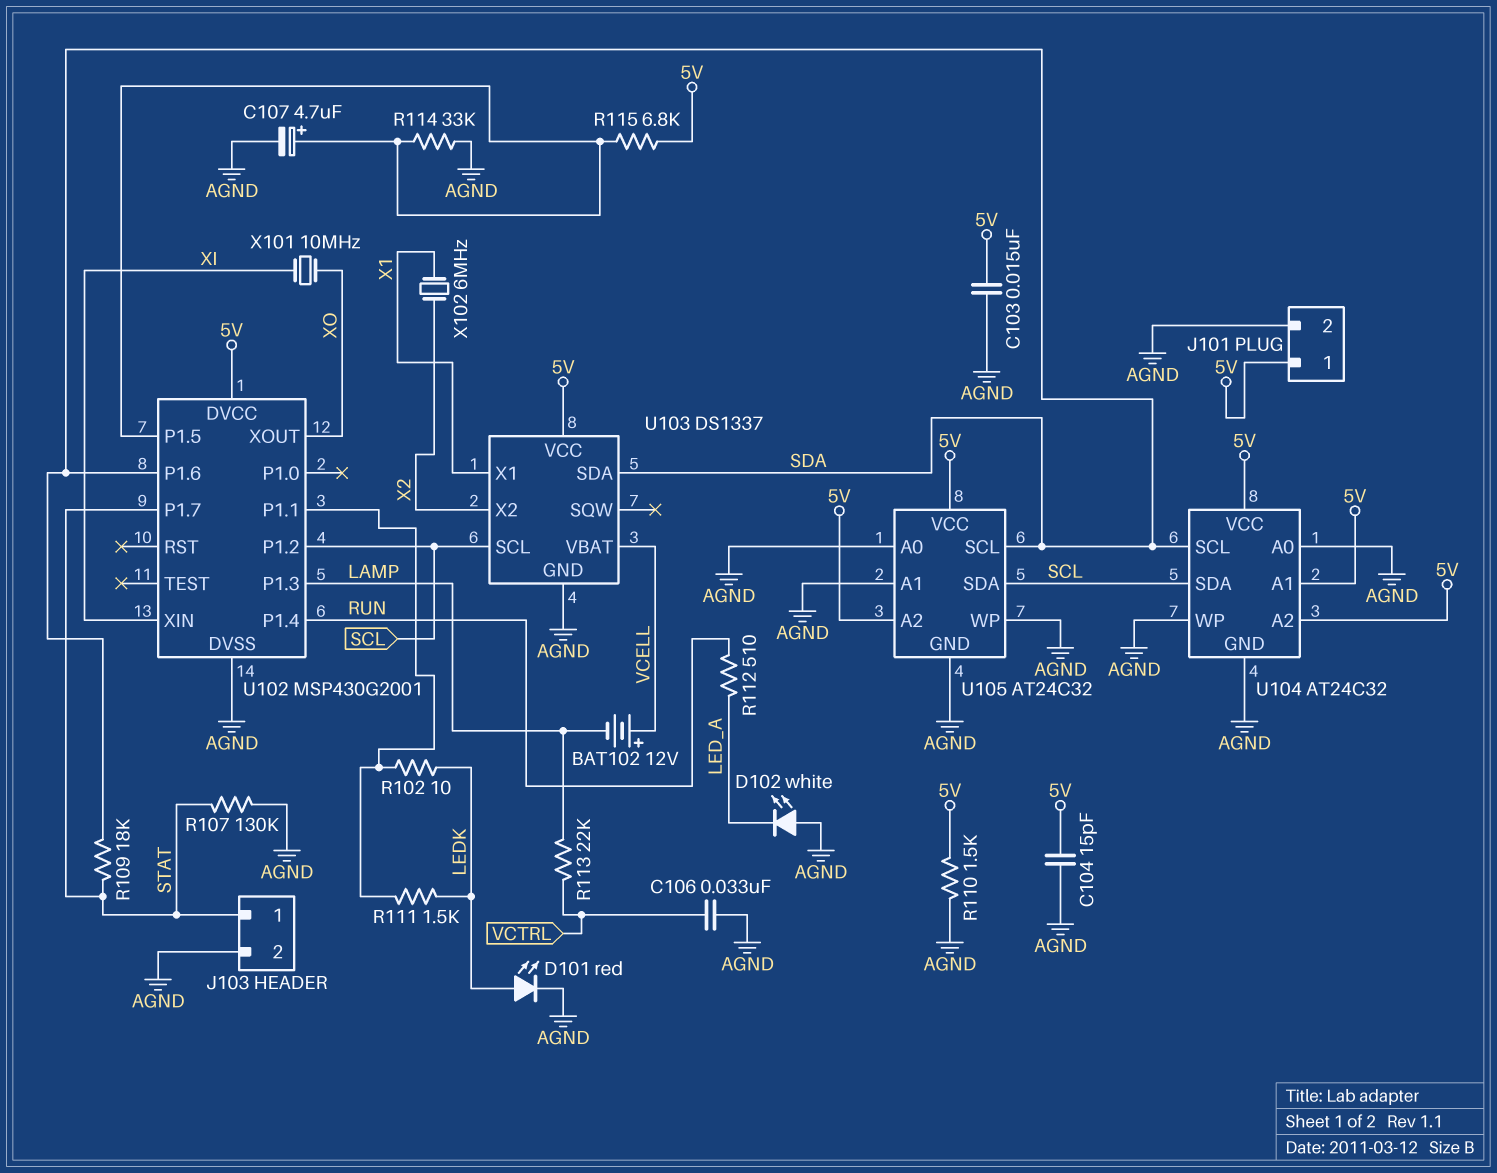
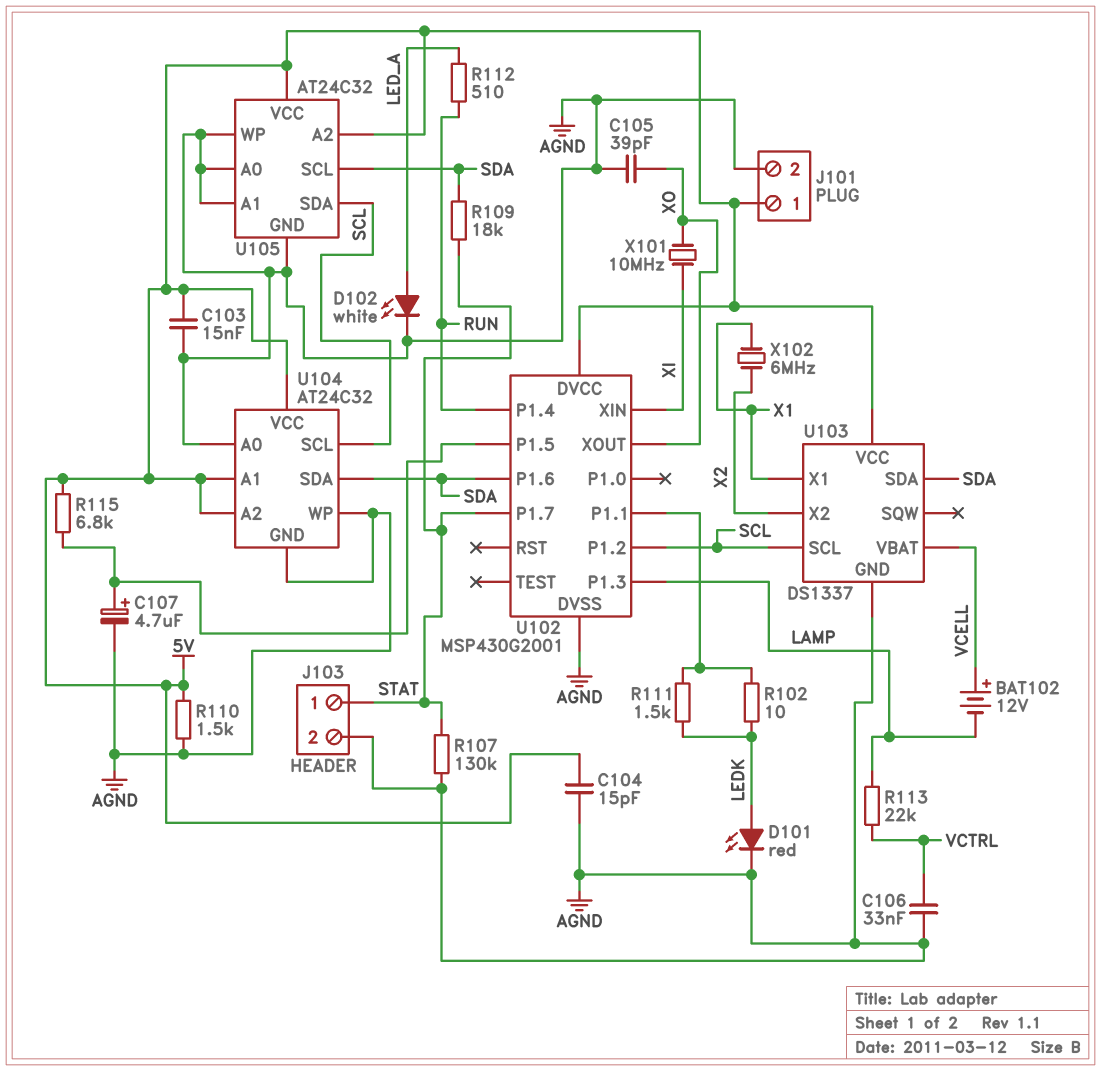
C105: none -> 39pF (AGND, XO)
D102: LED white (A AGND, K LED_A) -> LED white (A LED_A, K AGND)
R114: 33k (AGND, U102/P1.5) -> none
U104 pin SCL: SDA -> SCL
U104 pin SDA: SCL -> SDA

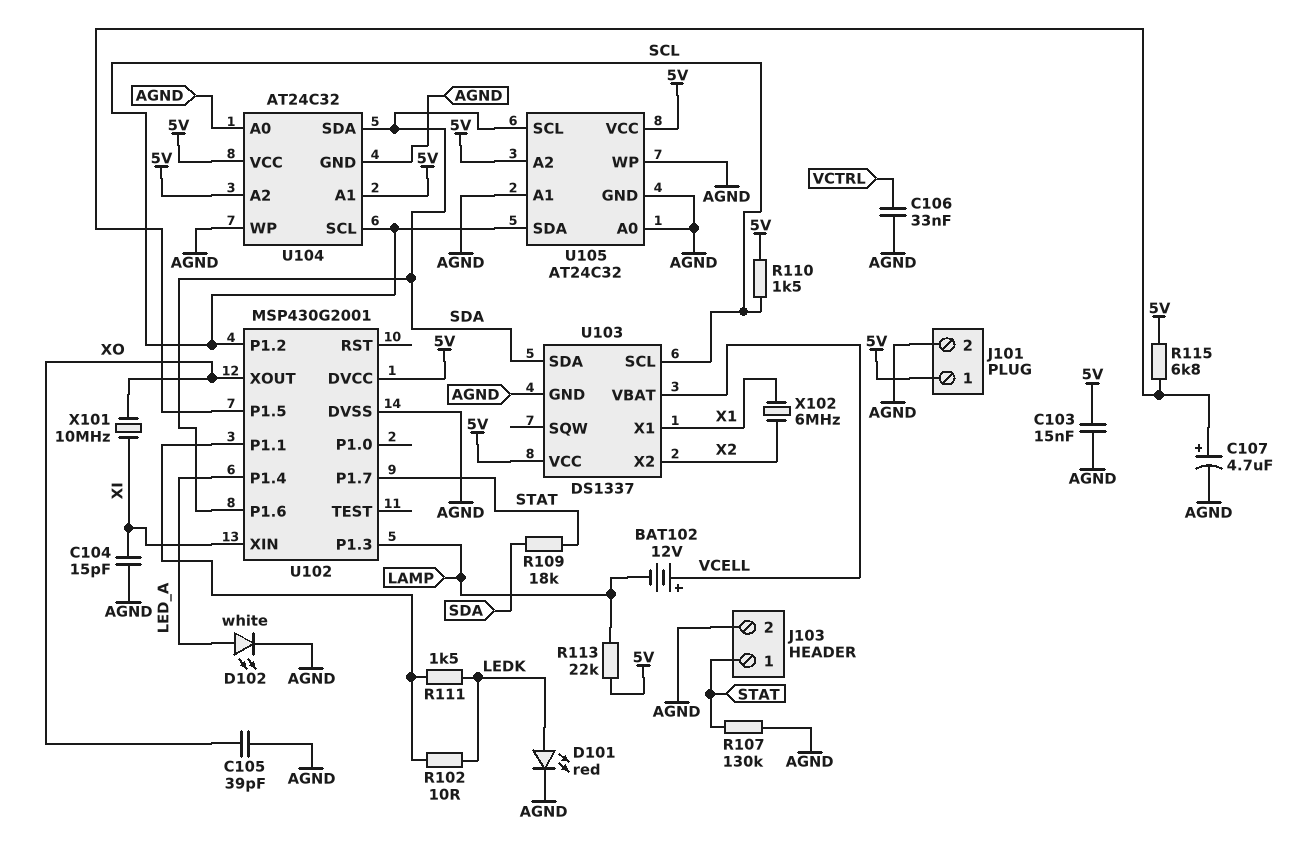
C104: 15pF (5V, AGND) -> 15pF (AGND, XI)
R110: 1.5k (5V, AGND) -> 1.5k (5V, SCL)
R112: 510 (LED_A, RUN) -> none
R113: 22k (LAMP, VCTRL) -> 22k (5V, LAMP)
U102 pin P1.4: RUN -> LED_A

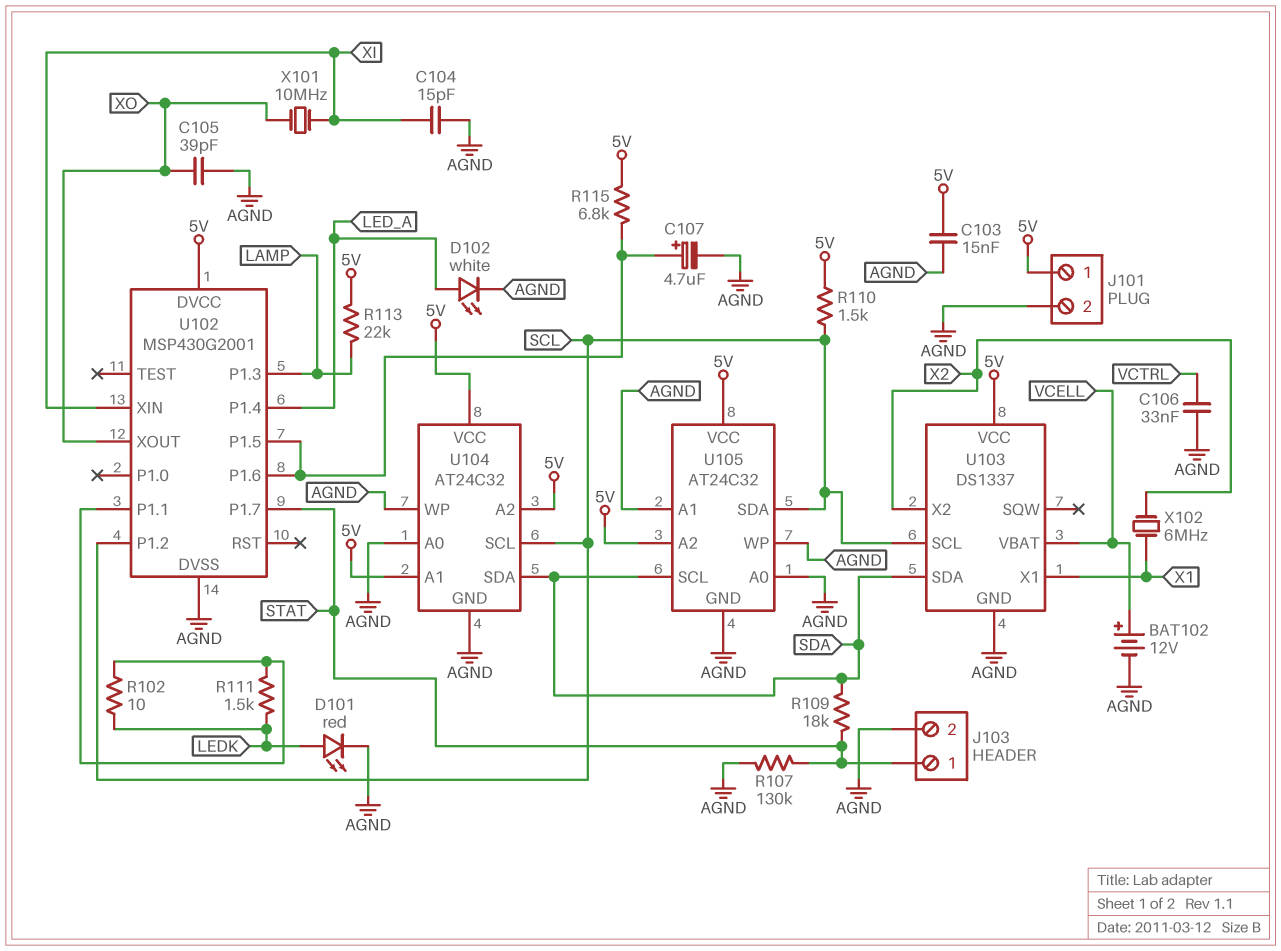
BAT102: 12V (plus VCELL, minus LAMP) -> 12V (plus VCELL, minus AGND)
U102 pin P1.6: SDA -> U102/P1.5

